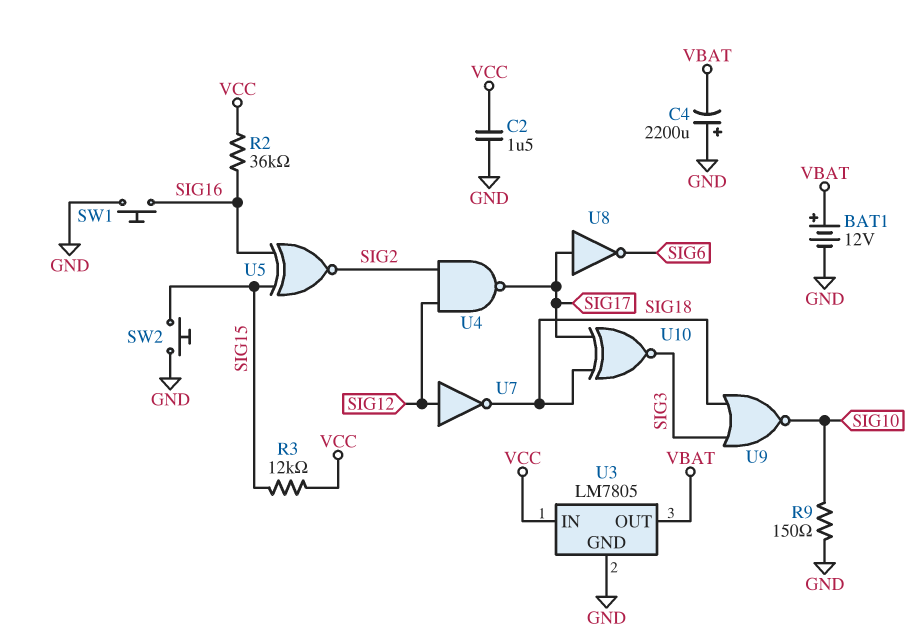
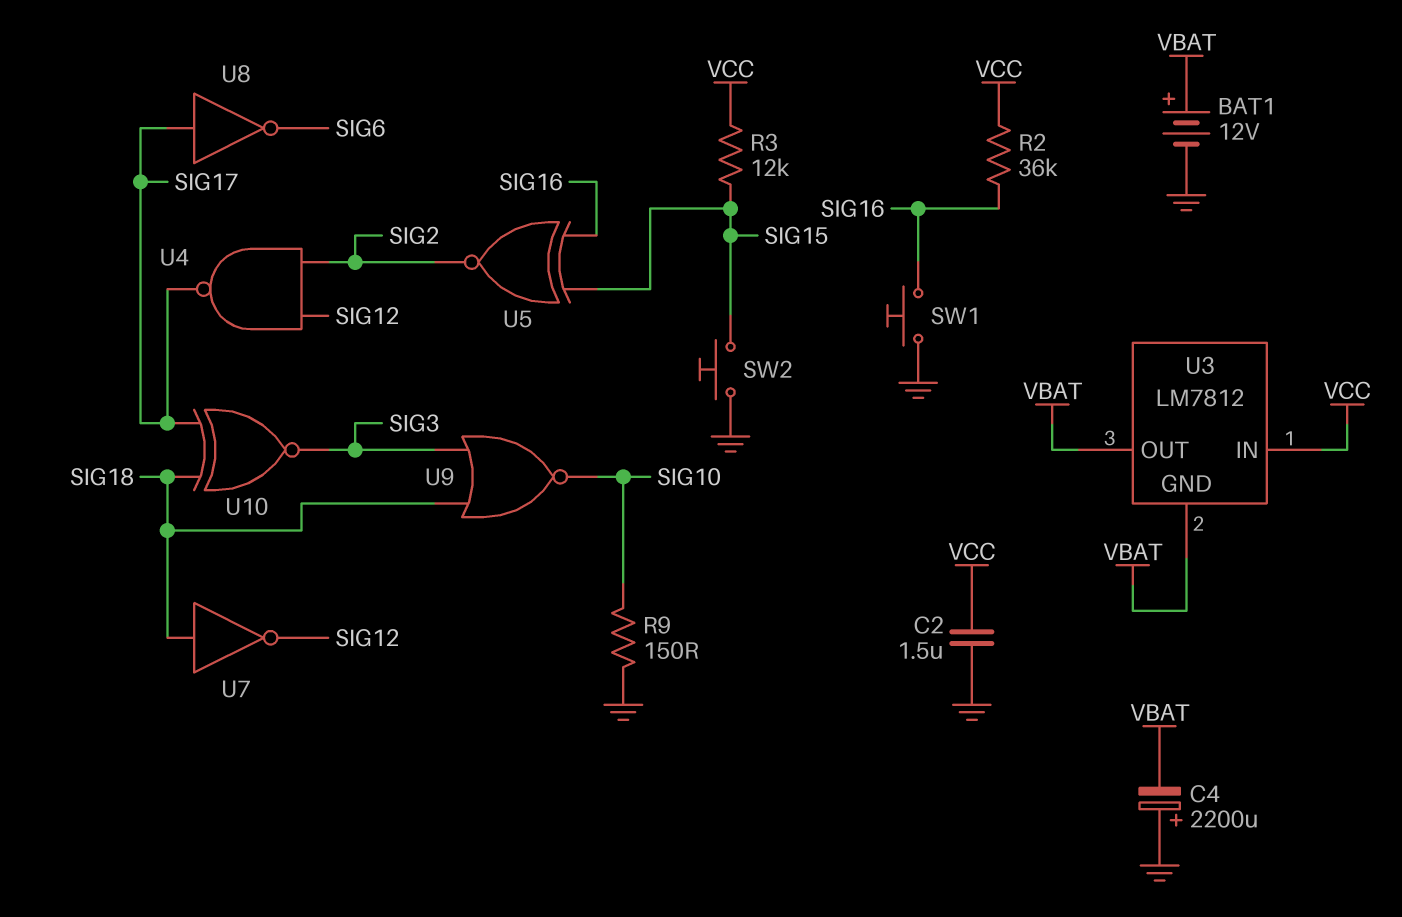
U3: LM7805 -> LM7812
U3 pin GND: GND -> VBAT
U7: NOT (in SIG12, out SIG18) -> NOT (in SIG18, out SIG12)

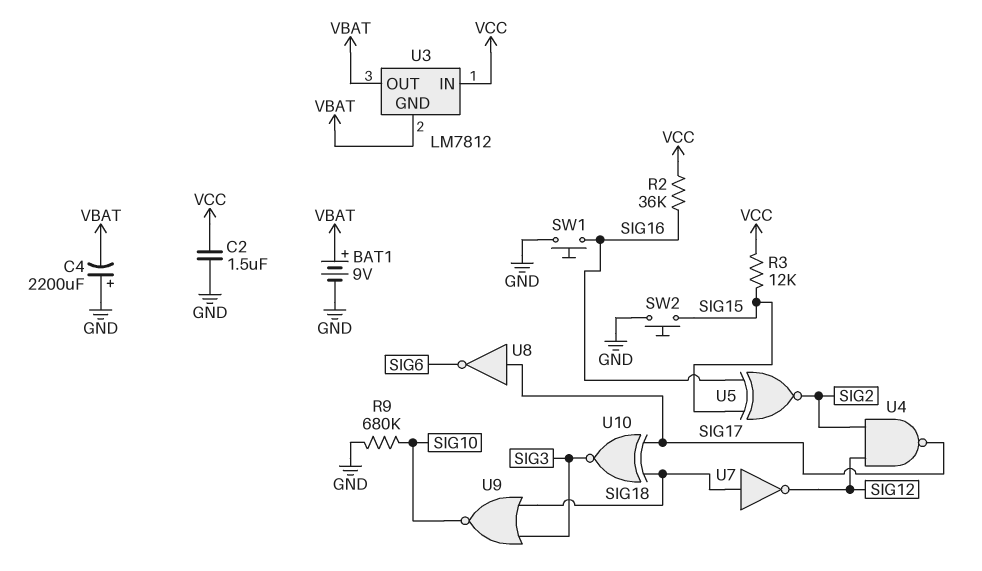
BAT1: 12V (plus VBAT, minus GND) -> 9V (plus VBAT, minus GND)
R9: 150 (GND, SIG10) -> 680k (GND, SIG10)

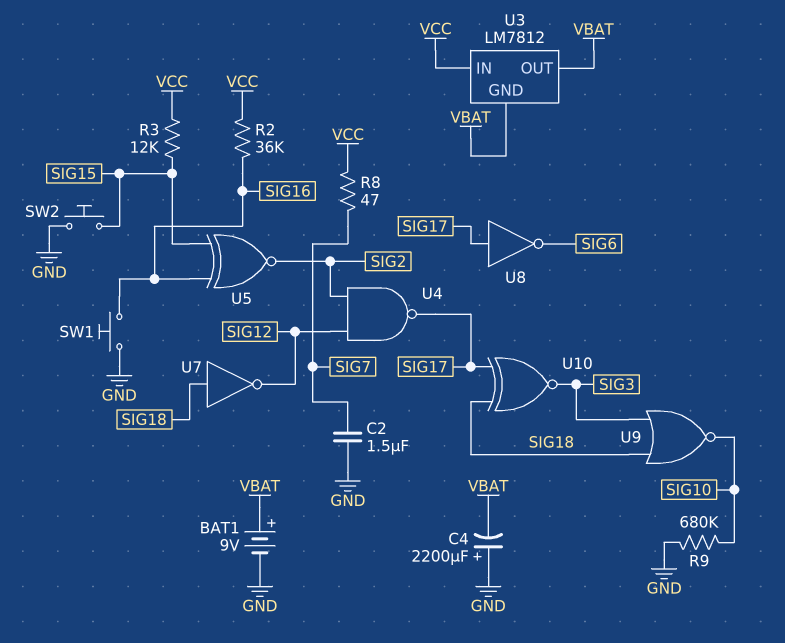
C2: 1.5uF (GND, VCC) -> 1.5uF (GND, SIG7)
R8: none -> 47 (SIG7, VCC)

